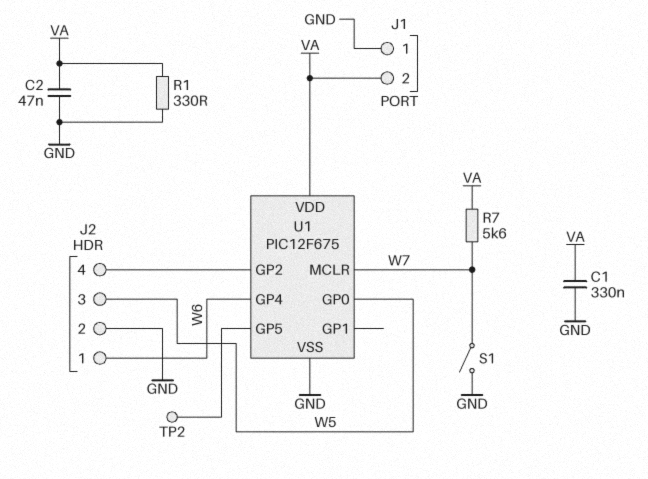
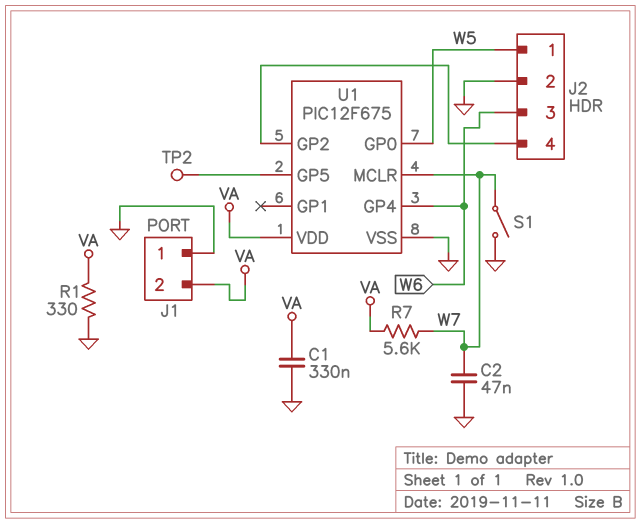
C2: 47nF (GND, VA) -> 47nF (GND, W7)
J2 pin 1: W6 -> W5
J2 pin 3: W5 -> W6

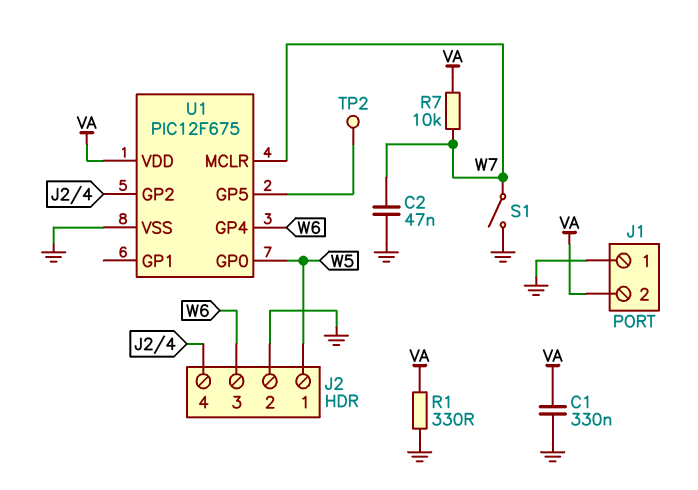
R7: 5.6k (VA, W7) -> 10k (VA, W7)

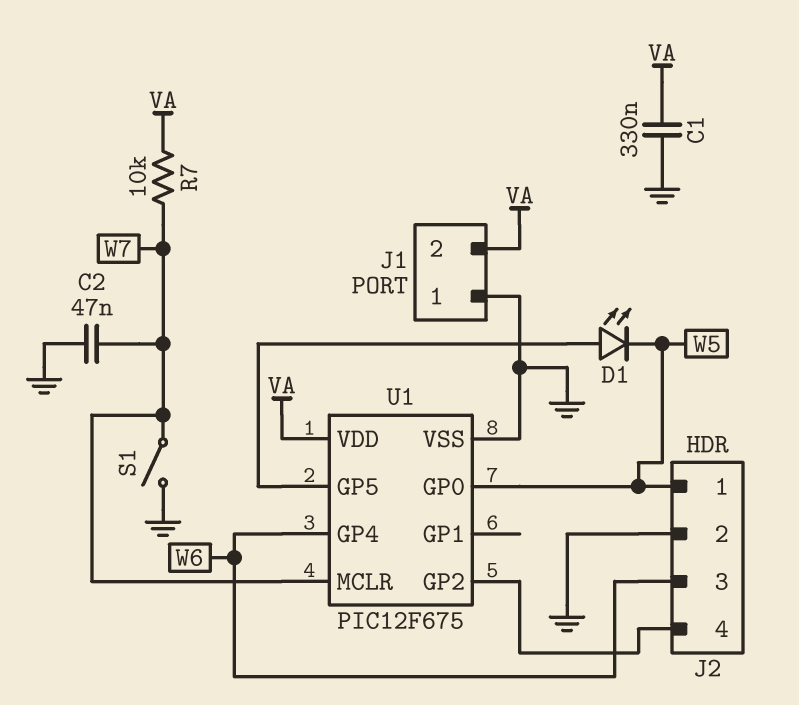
D1: none -> LED (A U1/GP5, K W5)
R1: 330 (GND, VA) -> none
TP2: test point (U1/GP5) -> none

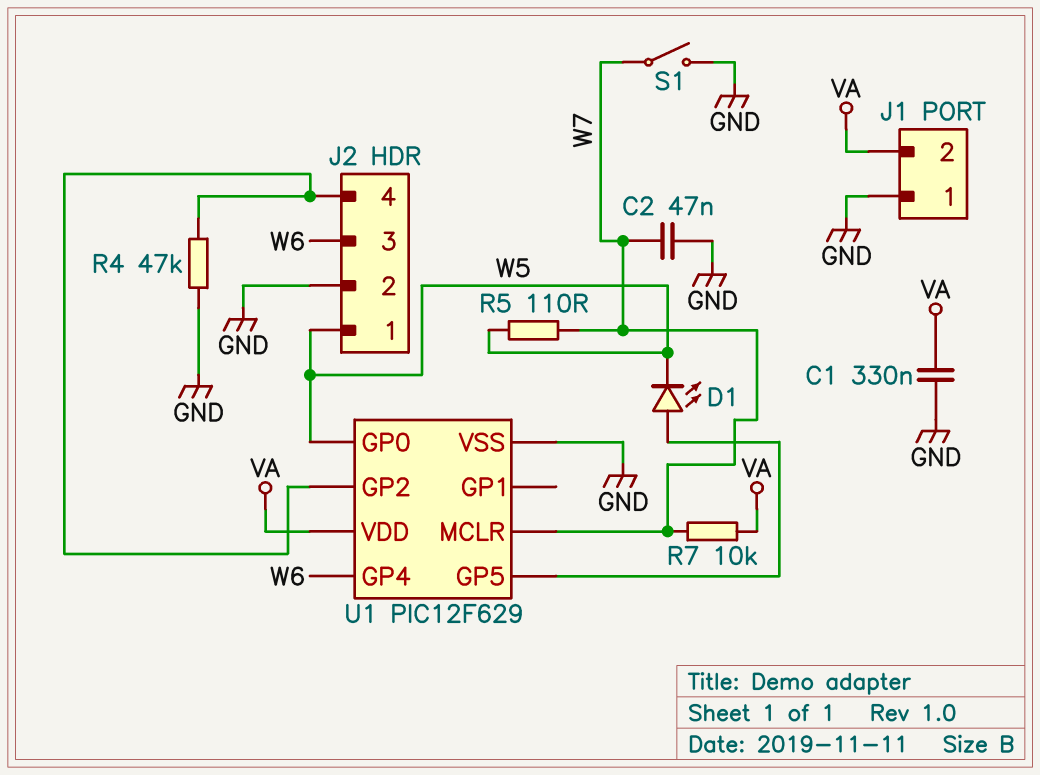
R4: none -> 47k (GND, J2/4)
R5: none -> 110 (W5, W7)
U1: PIC12F675 -> PIC12F629

